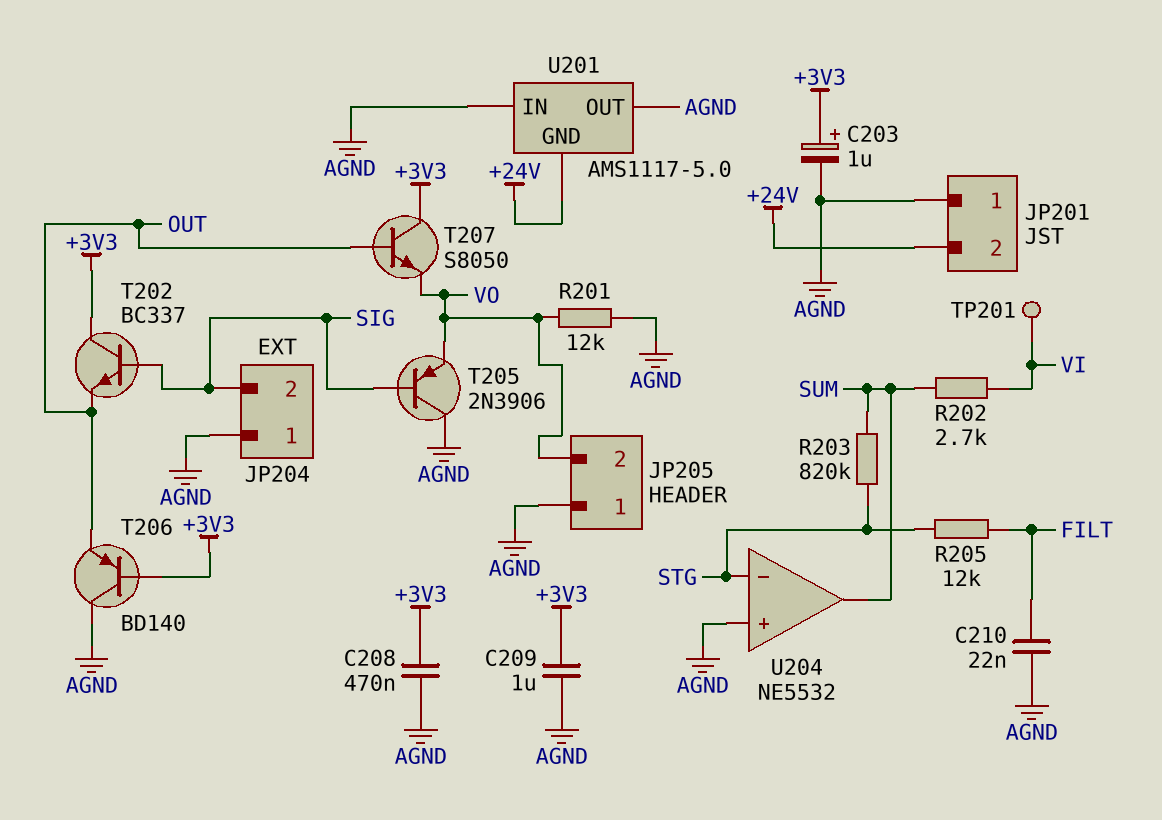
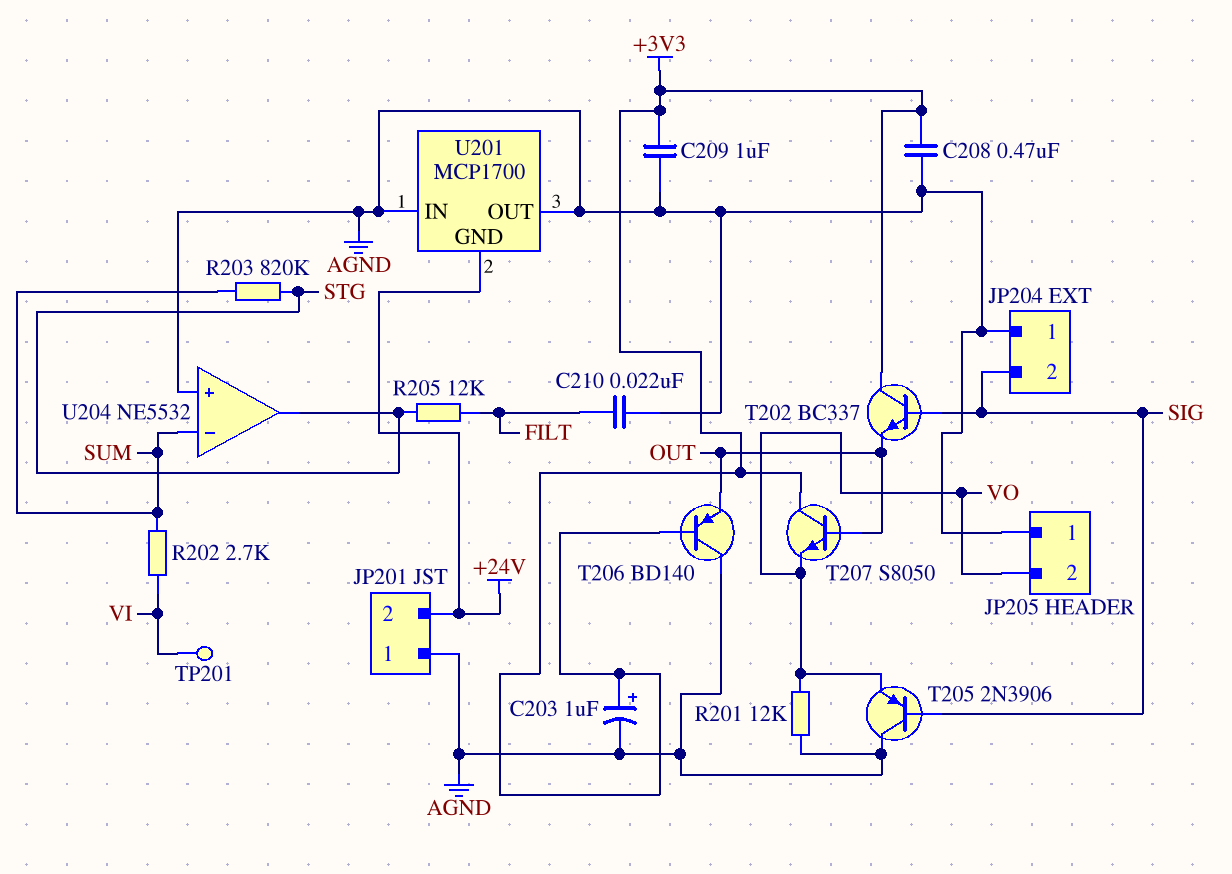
U201: AMS1117-5.0 -> MCP1700
U204 pin in-: STG -> SUM
U204 pin out: SUM -> STG

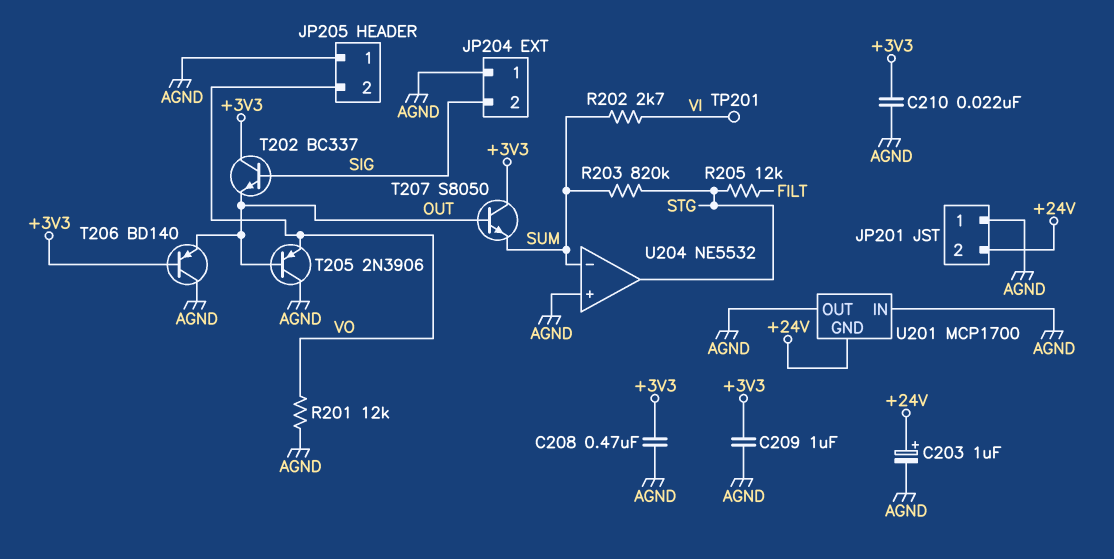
C203: 1uF (plus +3V3, minus AGND) -> 1uF (plus +24V, minus AGND)
C210: 22nF (AGND, FILT) -> 22nF (+3V3, AGND)
T205: PNP 2N3906 (B SIG, C AGND, E VO) -> PNP 2N3906 (B OUT, C AGND, E VO)
T207: NPN S8050 (B OUT, C +3V3, E VO) -> NPN S8050 (B OUT, C +3V3, E SUM)

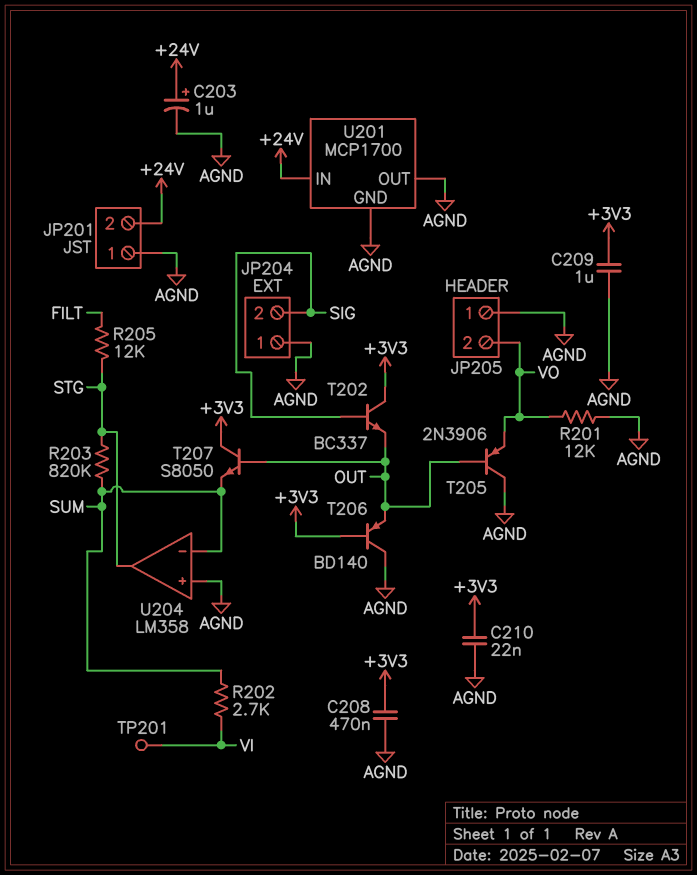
U201 pin GND: +24V -> AGND
U201 pin IN: AGND -> +24V
U204: NE5532 -> LM358

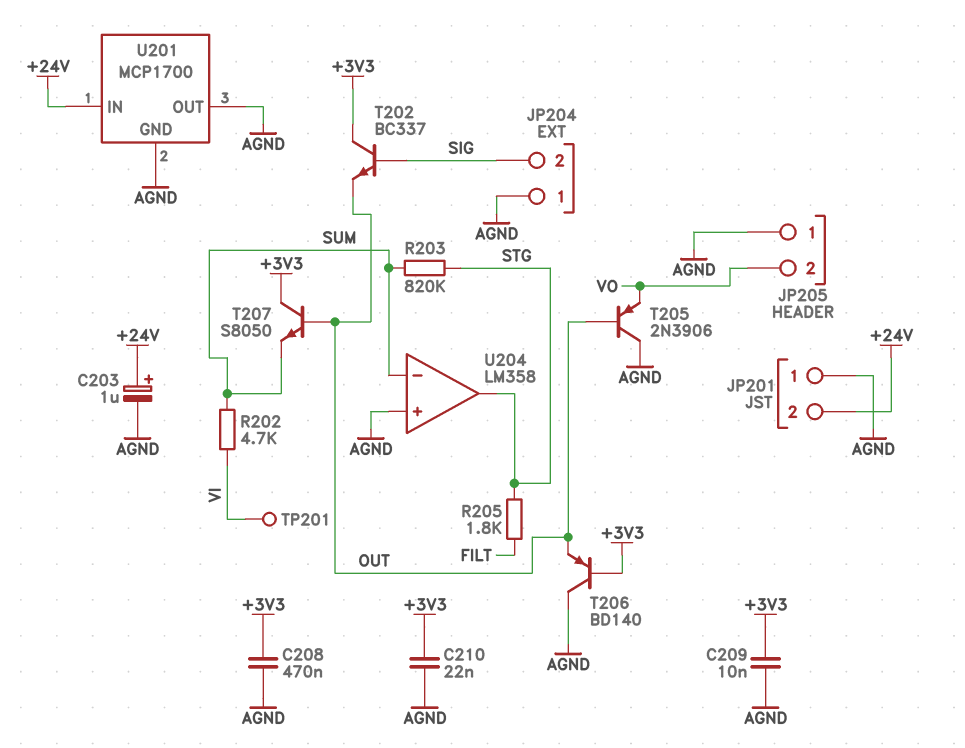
C209: 1uF (+3V3, AGND) -> 10nF (+3V3, AGND)
R201: 12k (AGND, VO) -> none
R202: 2.7k (SUM, VI) -> 4.7k (SUM, VI)
R205: 12k (FILT, STG) -> 1.8k (FILT, STG)

